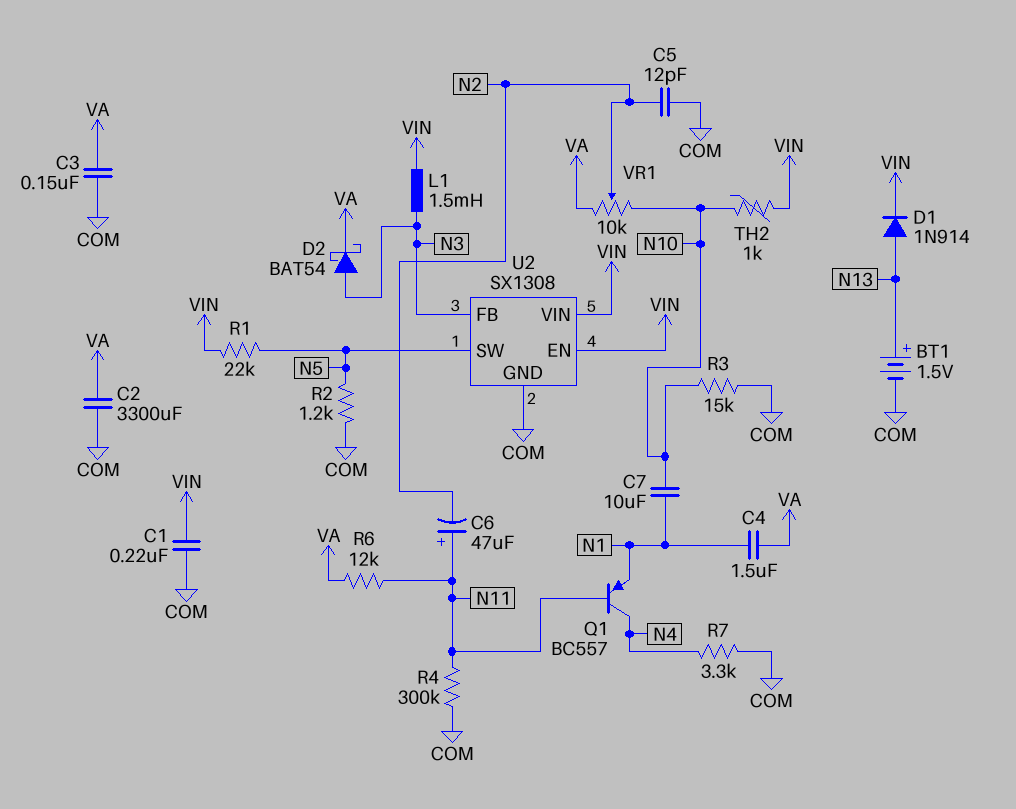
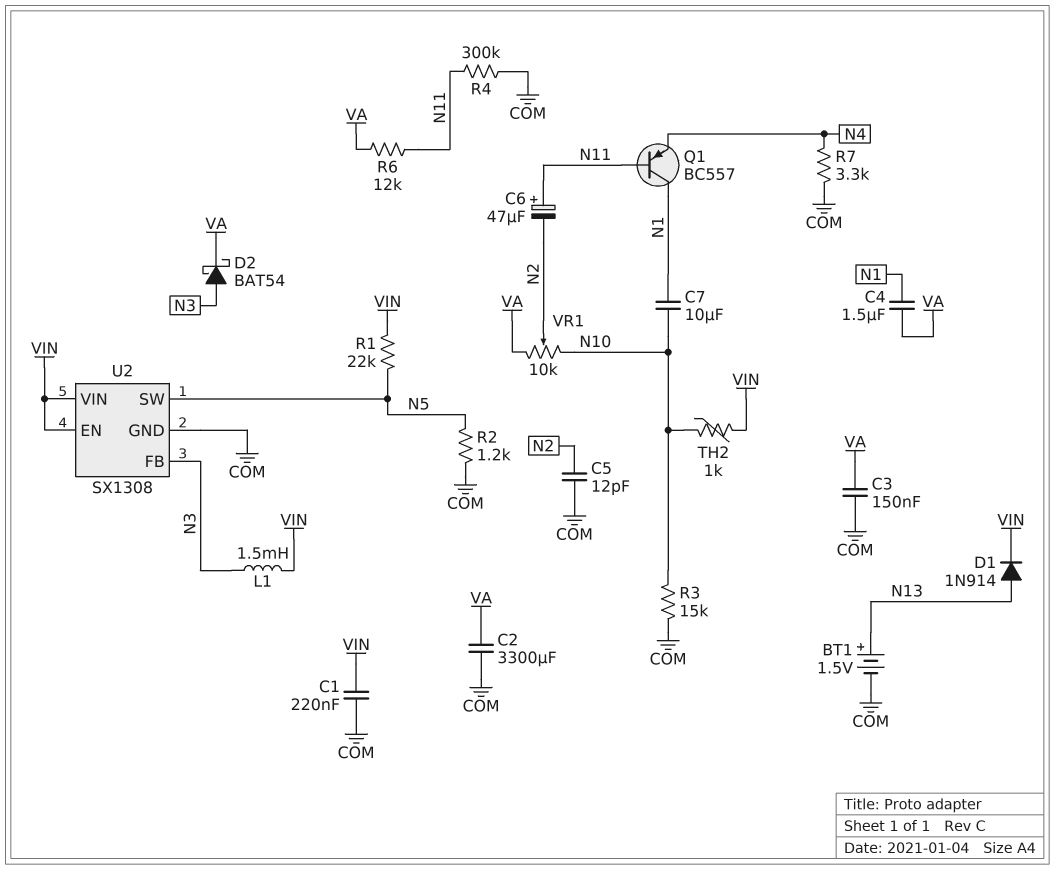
Q1: PNP BC557 (B N11, C N4, E N1) -> PNP BC557 (B N11, C N1, E N4)

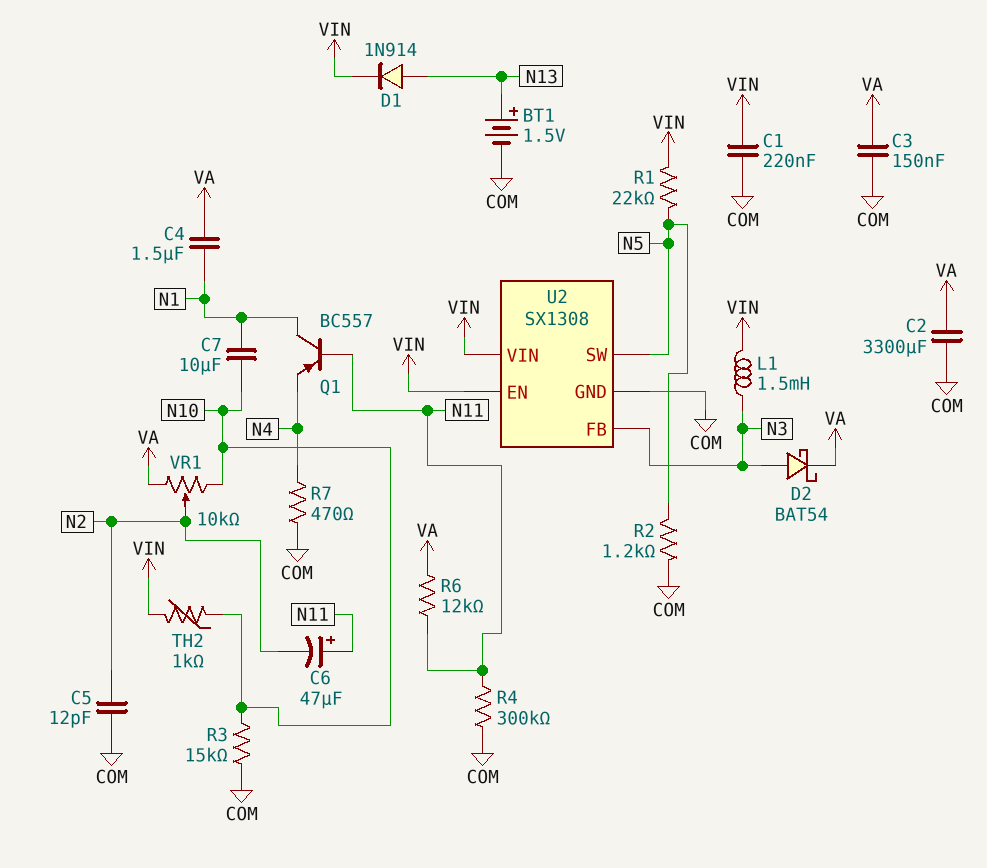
R7: 3.3k (COM, N4) -> 470 (COM, N4)

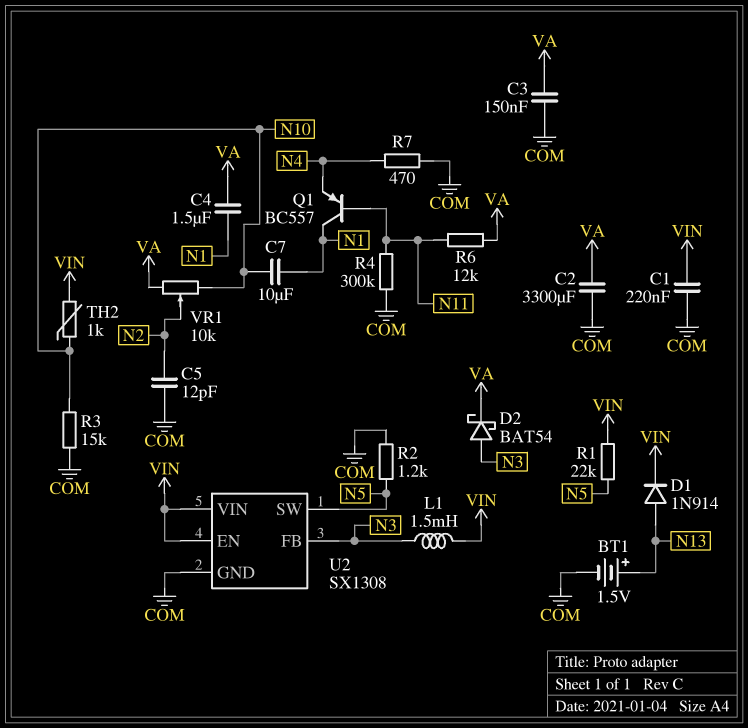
C6: 47uF (plus N11, minus N2) -> none

